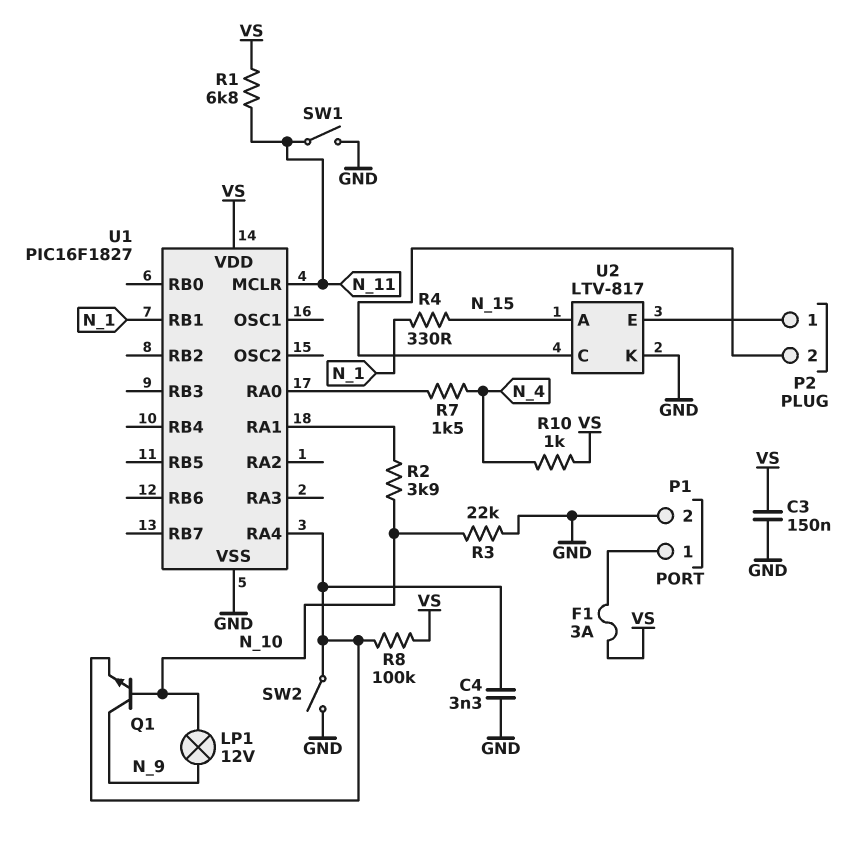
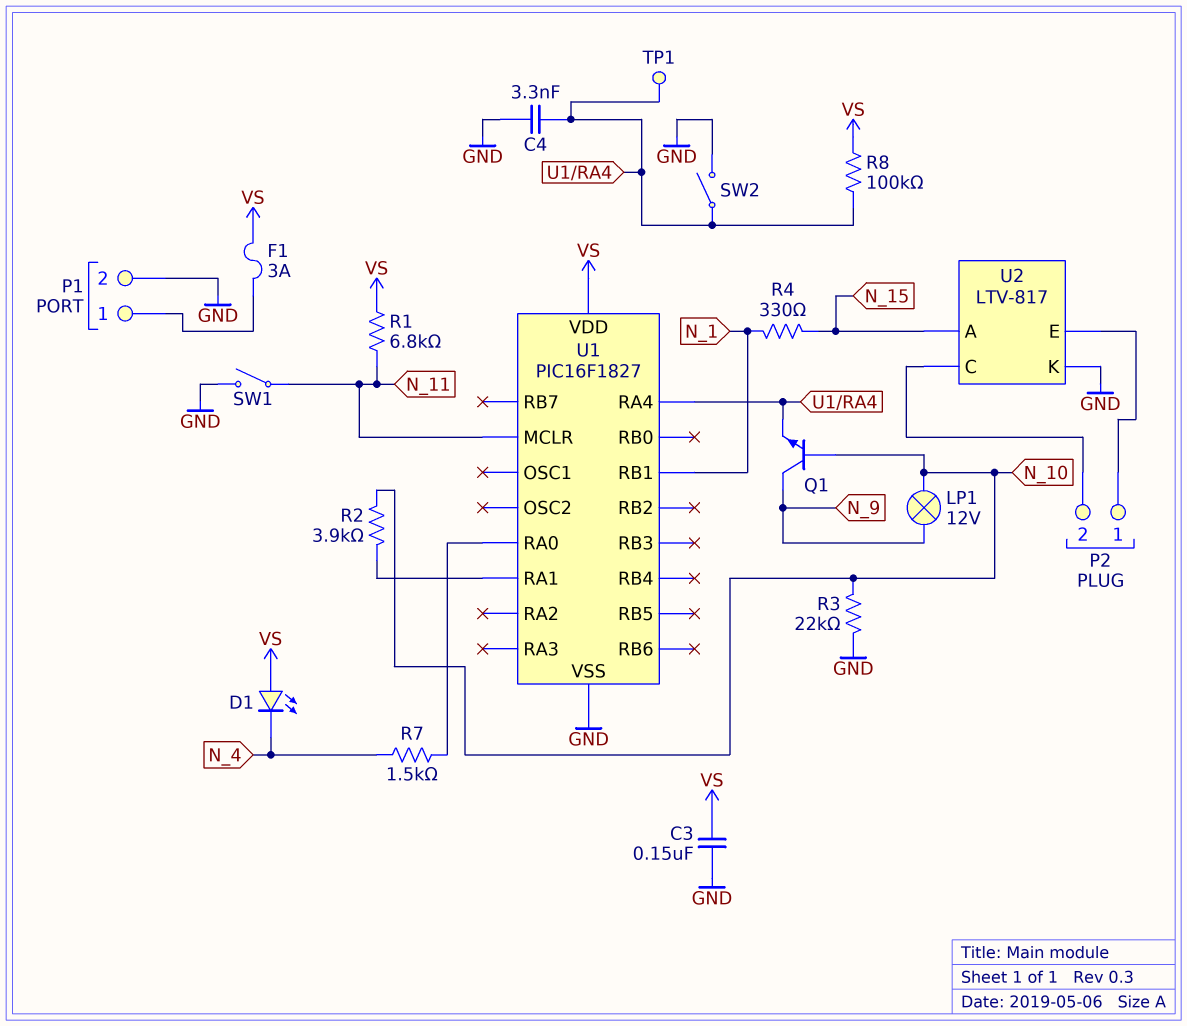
D1: none -> LED (A VS, K N_4)
R10: 1k (N_4, VS) -> none
TP1: none -> test point (U1/RA4)

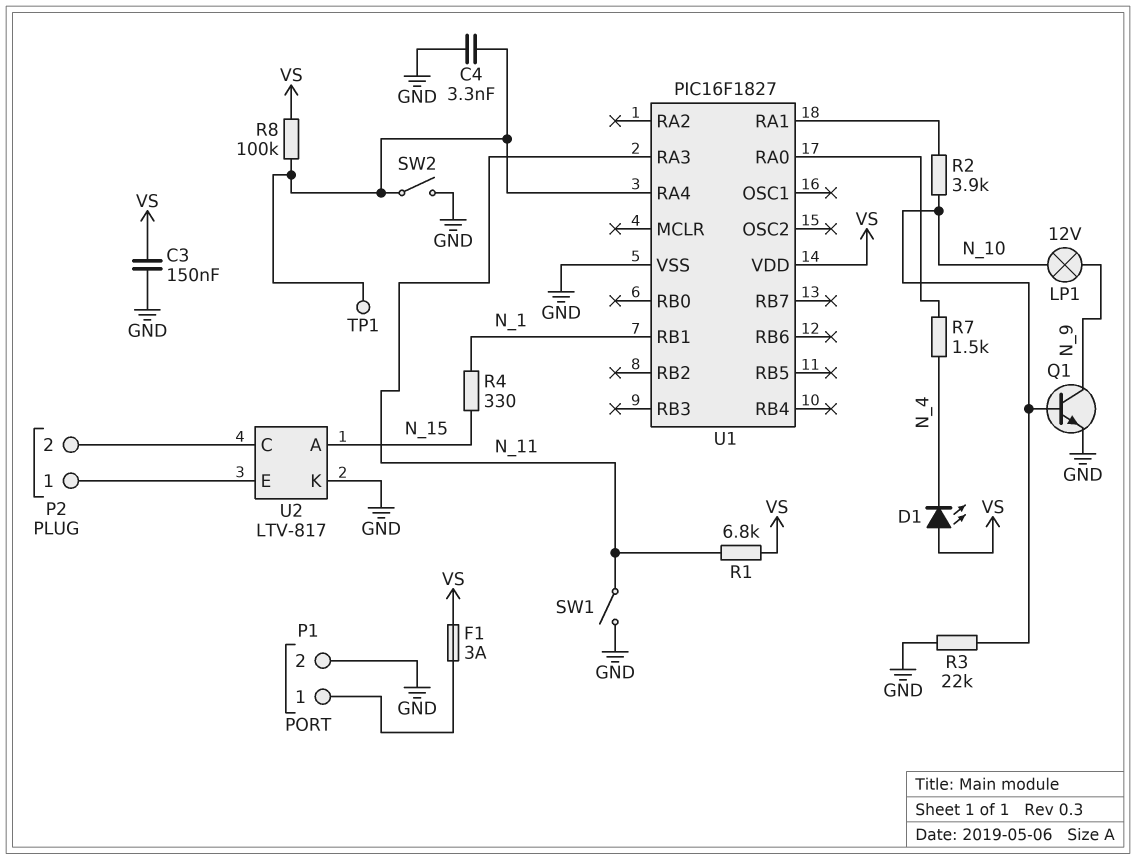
Q1: NPN (B N_10, C N_9, E U1/RA4) -> NPN (B N_10, C N_9, E GND)
U1 pin MCLR: N_11 -> none
U1 pin RA3: none -> N_11

